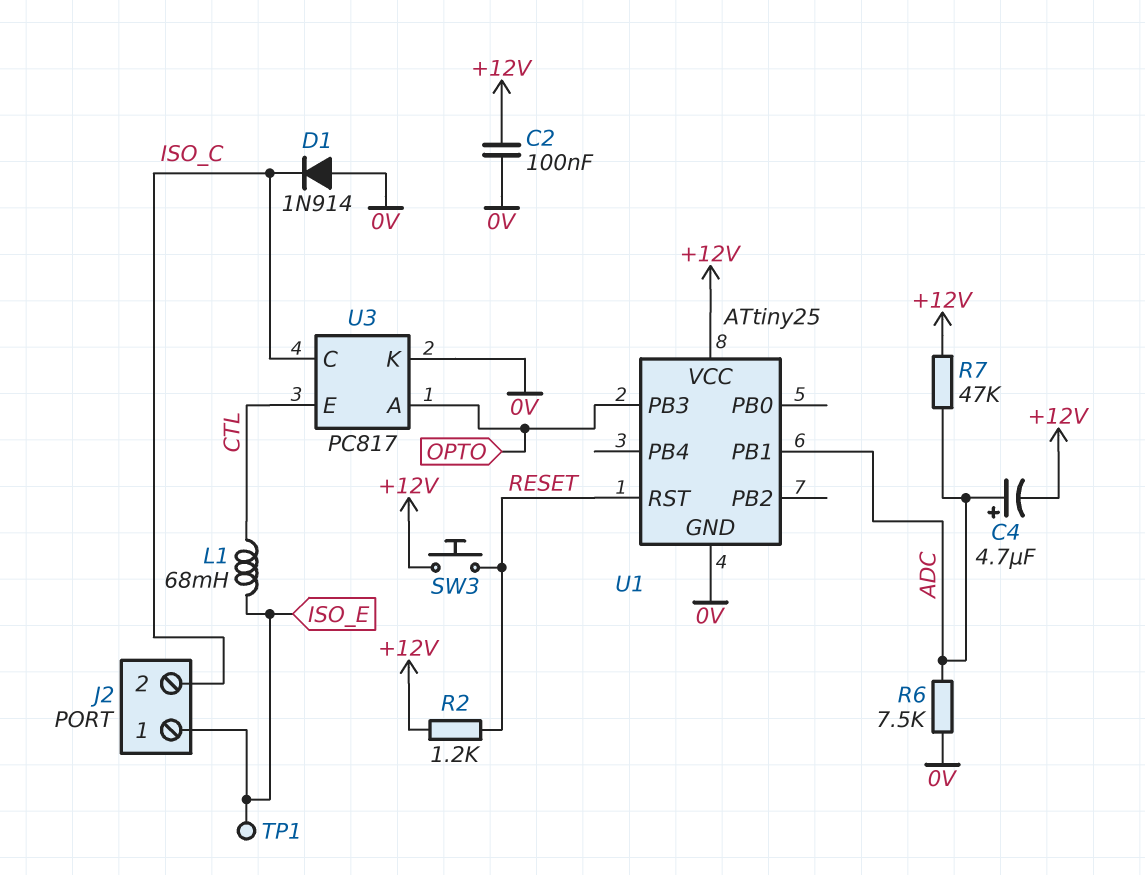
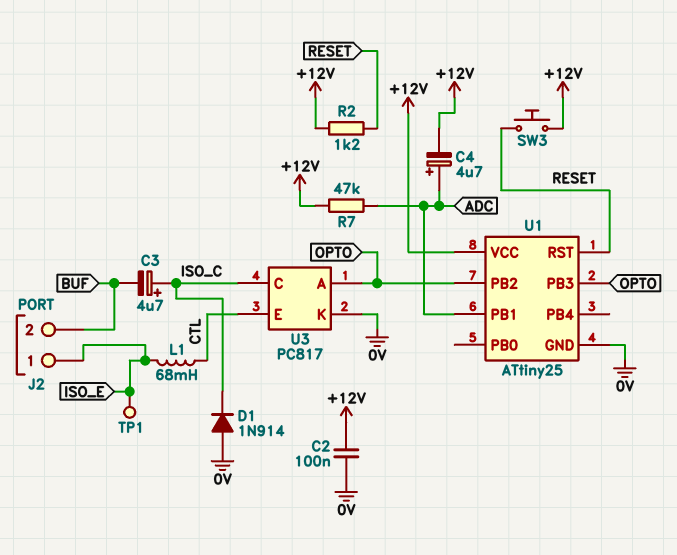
C3: none -> 4.7uF (plus ISO_C, minus BUF)
J2 pin 2: ISO_C -> BUF
R6: 7.5k (0V, ADC) -> none
U1 pin PB2: none -> OPTO

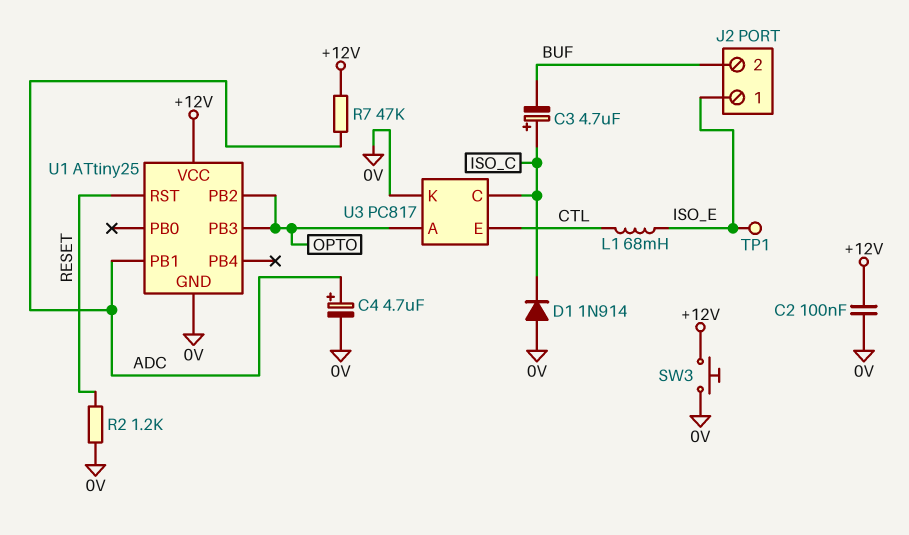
C4: 4.7uF (plus ADC, minus +12V) -> 4.7uF (plus ADC, minus 0V)
R2: 1.2k (+12V, RESET) -> 1.2k (0V, RESET)
SW3: button (+12V, RESET) -> button (+12V, 0V)

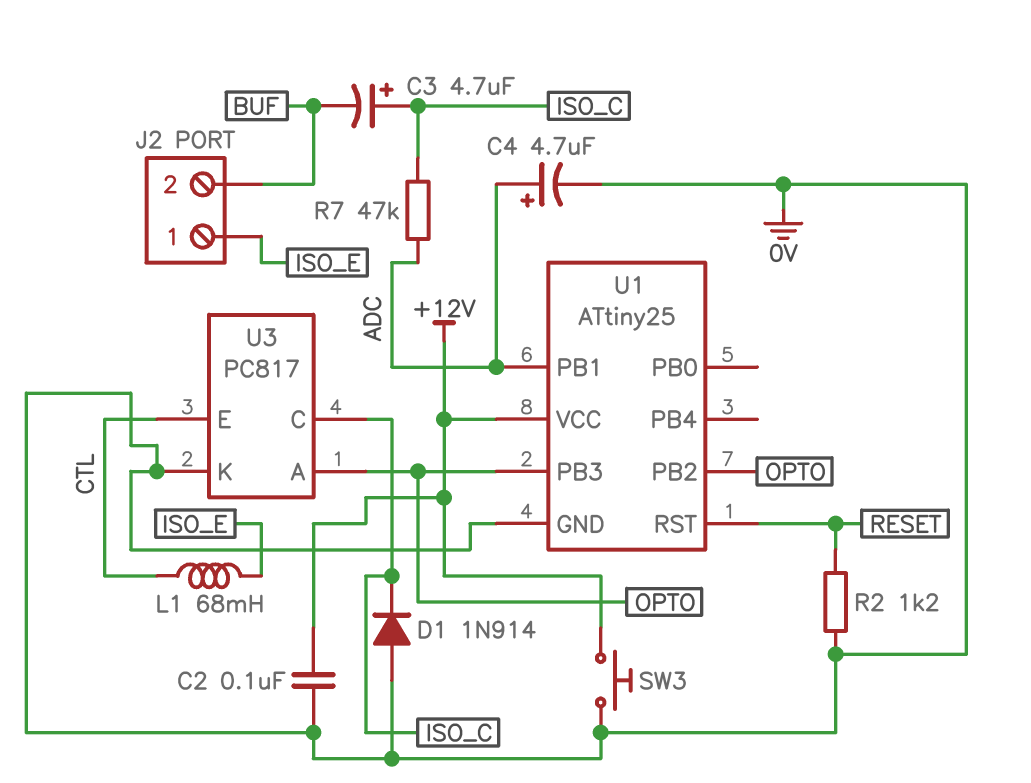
R7: 47k (+12V, ADC) -> 47k (ADC, ISO_C)
TP1: test point (ISO_E) -> none

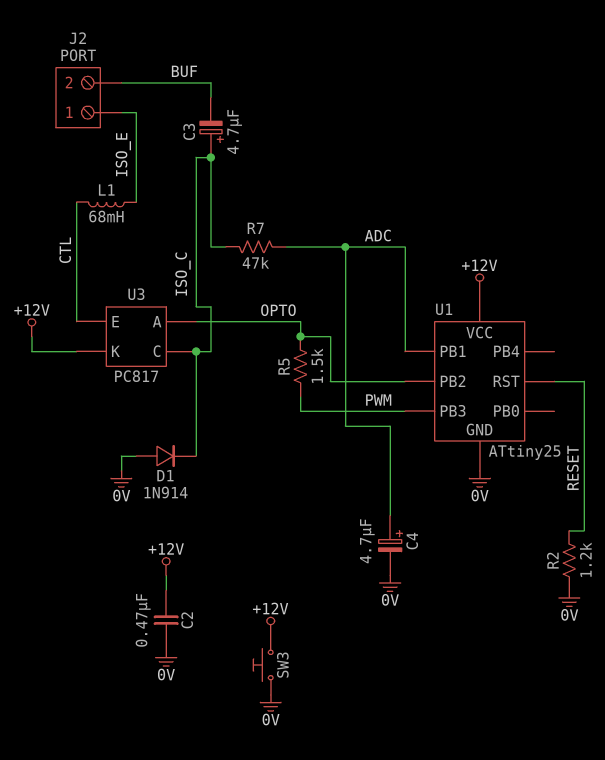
C2: 100nF (+12V, 0V) -> 470nF (+12V, 0V)
R5: none -> 1.5k (OPTO, PWM)
U1 pin PB3: OPTO -> PWM
U3 pin K: 0V -> +12V

